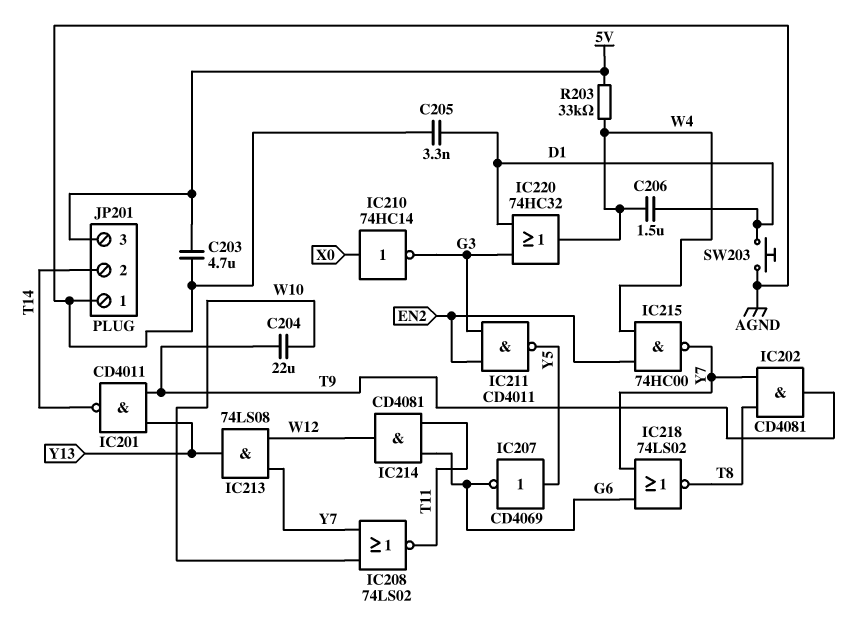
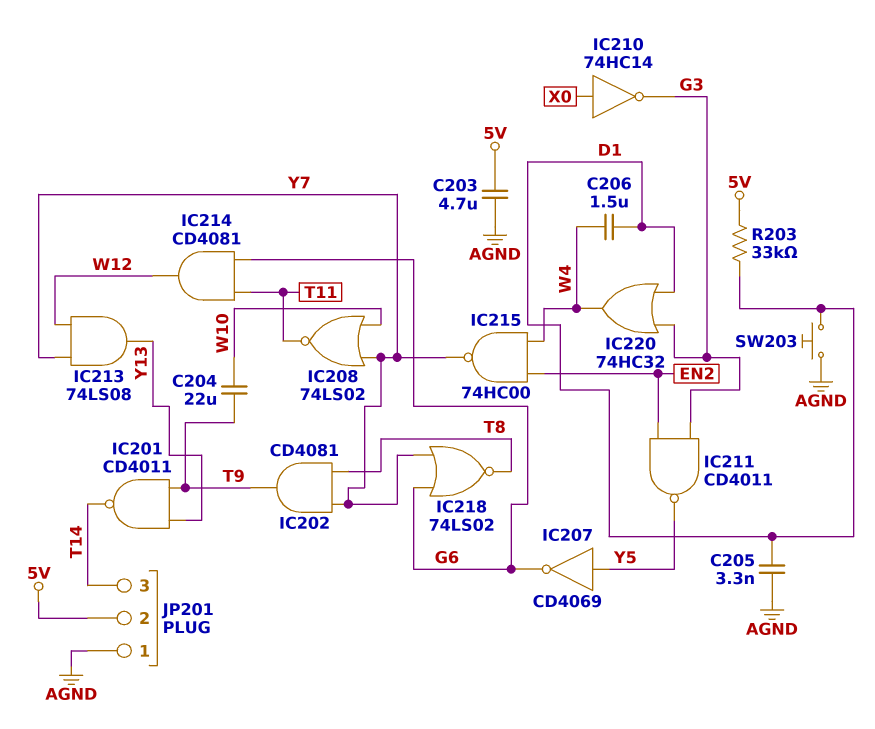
JP201 pin 2: T14 -> 5V
JP201 pin 3: 5V -> T14
R203: 33k (5V, W4) -> 33k (5V, D1)

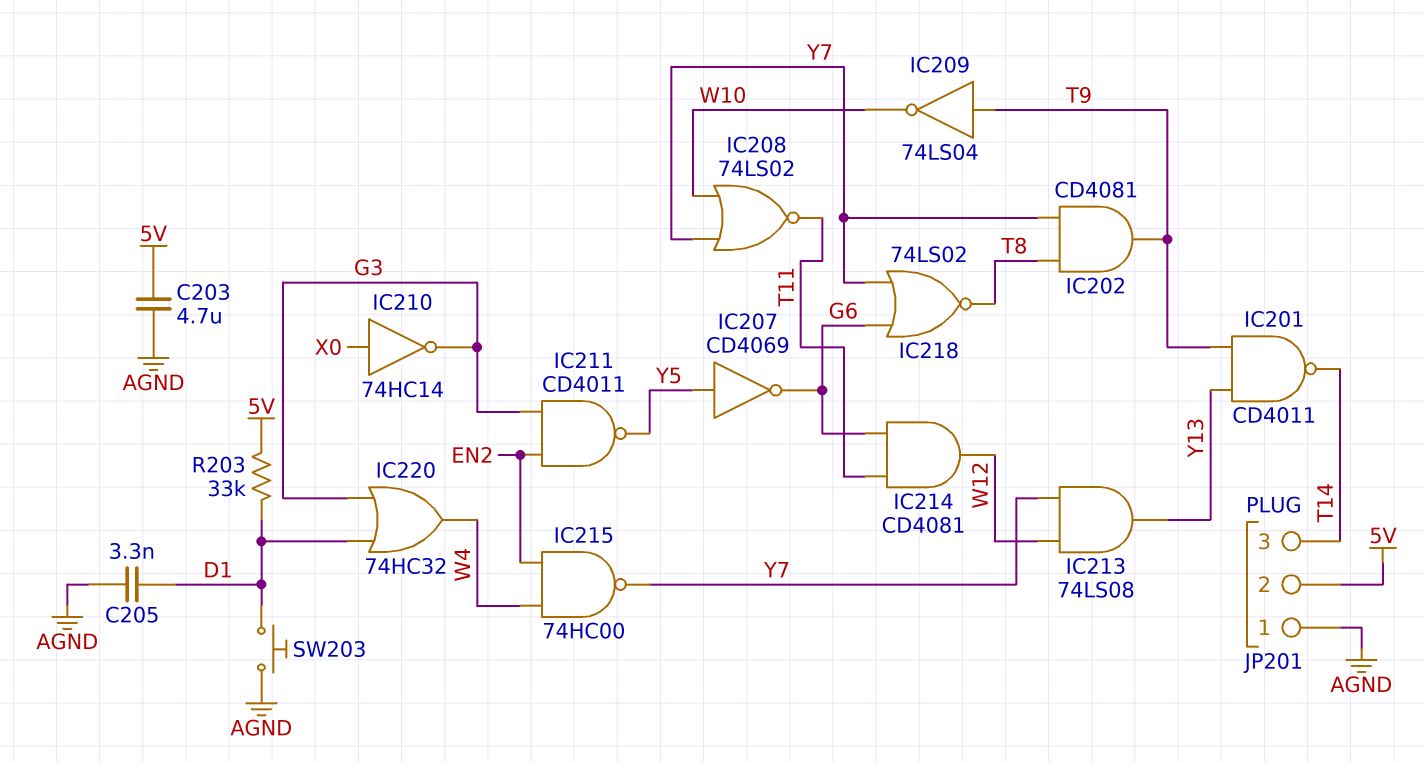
C204: 22uF (T9, W10) -> none
C206: 1.5uF (D1, W4) -> none
IC209: none -> NOT 74LS04 (in T9, out W10)

